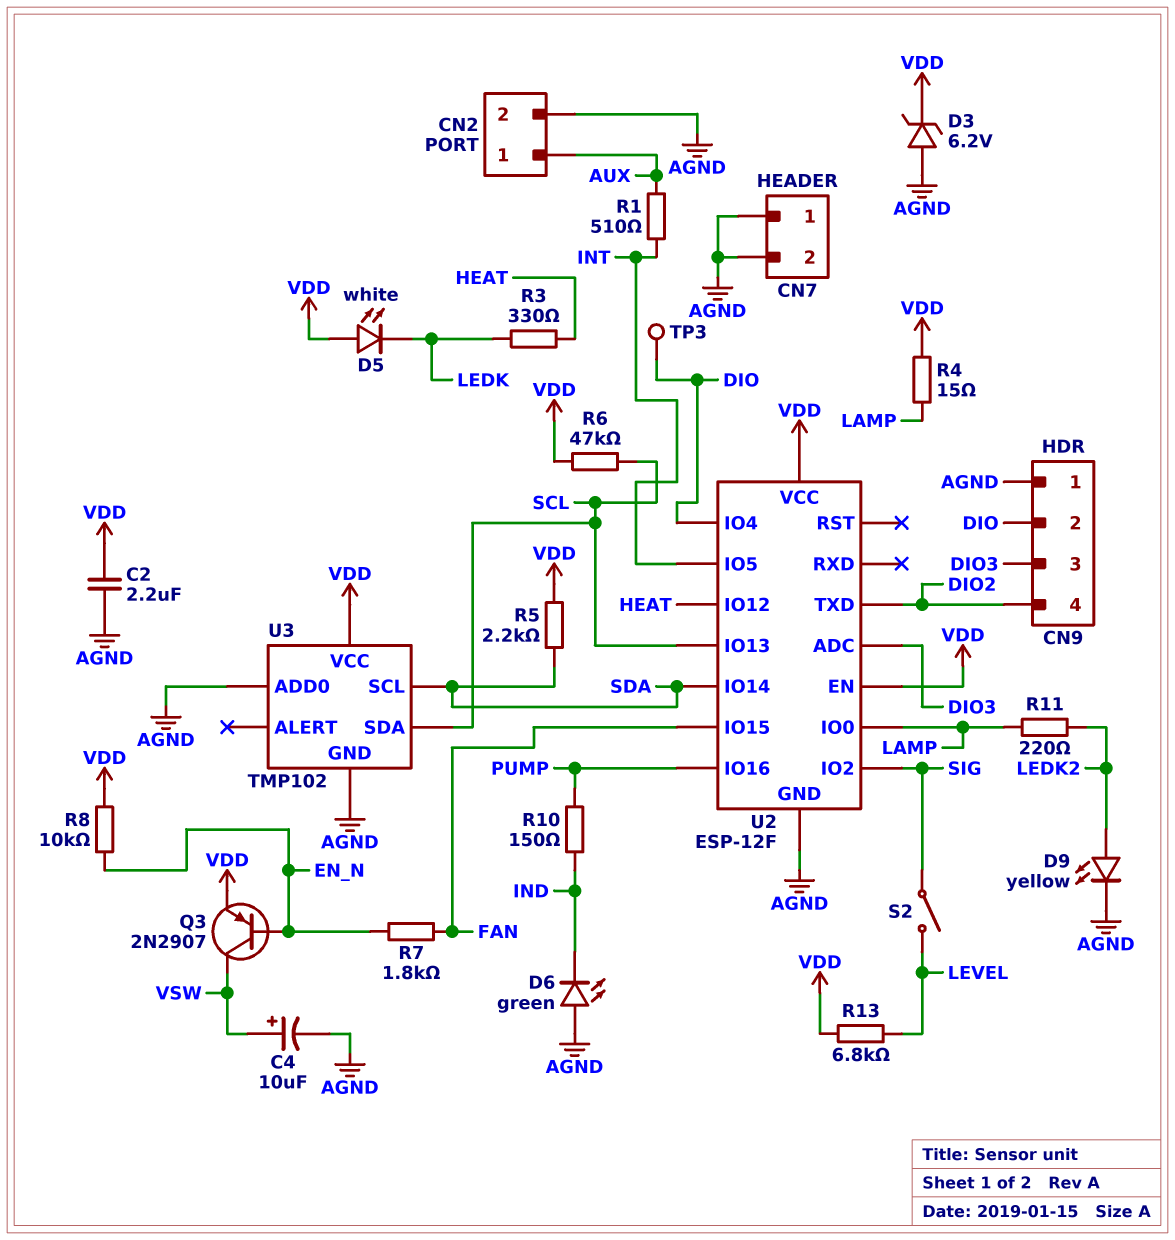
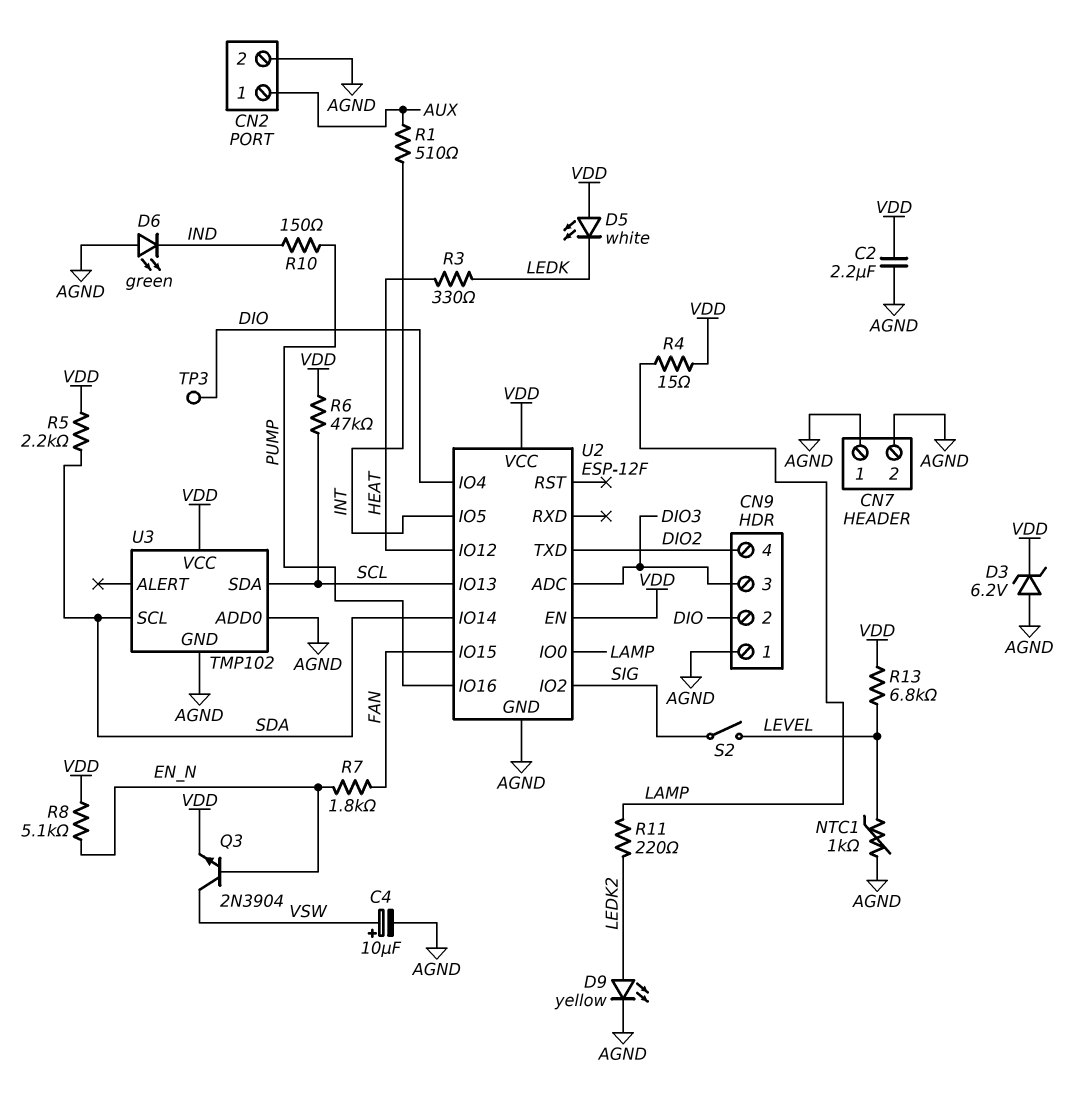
NTC1: none -> 1k (AGND, LEVEL)
Q3: PNP 2N2907 (B EN_N, C VSW, E VDD) -> NPN 2N3904 (B EN_N, C VSW, E VDD)
R8: 10k (EN_N, VDD) -> 5.1k (EN_N, VDD)

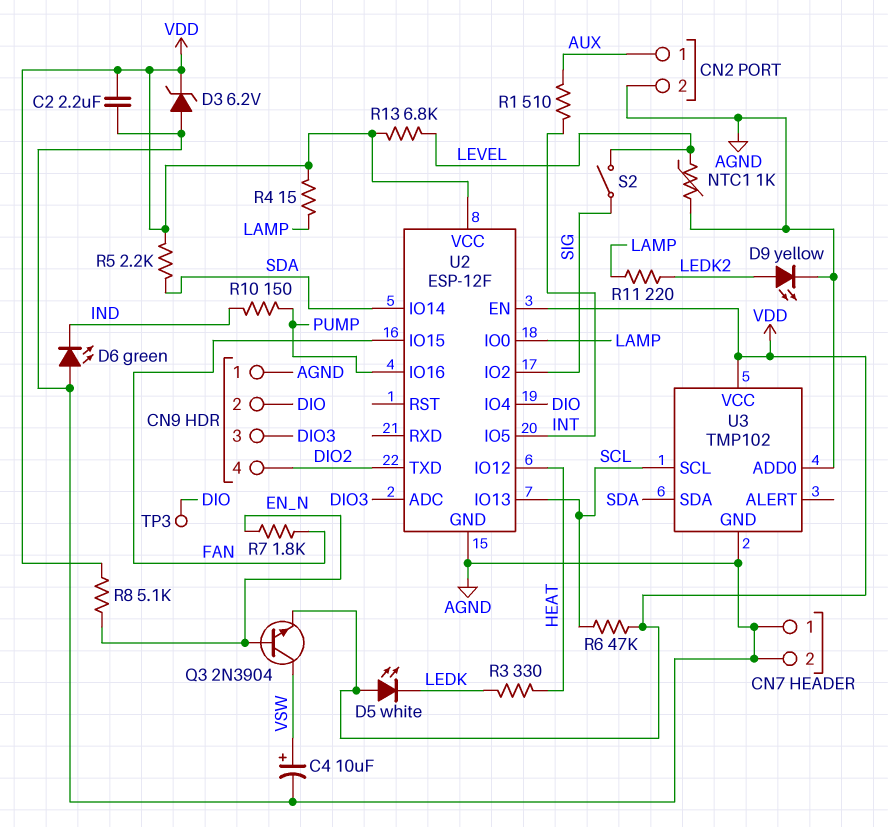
U3 pin SCL: SDA -> SCL
U3 pin SDA: SCL -> SDA

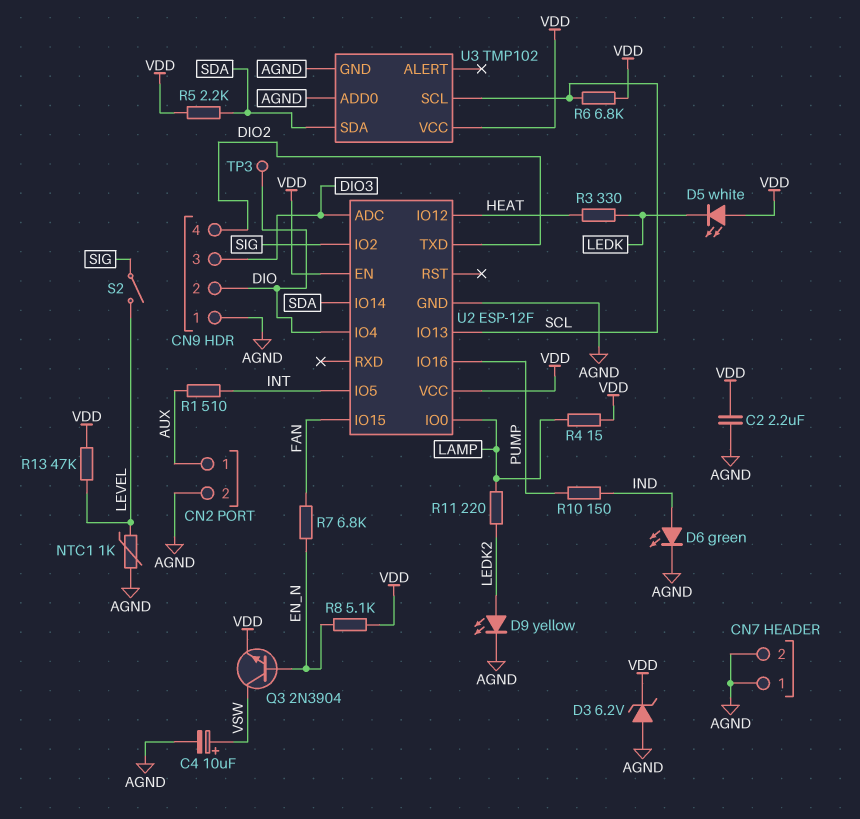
D6: LED green (A AGND, K IND) -> LED green (A IND, K AGND)
R6: 47k (SCL, VDD) -> 6.8k (SCL, VDD)
R7: 1.8k (EN_N, FAN) -> 6.8k (EN_N, FAN)
R13: 6.8k (LEVEL, VDD) -> 47k (LEVEL, VDD)

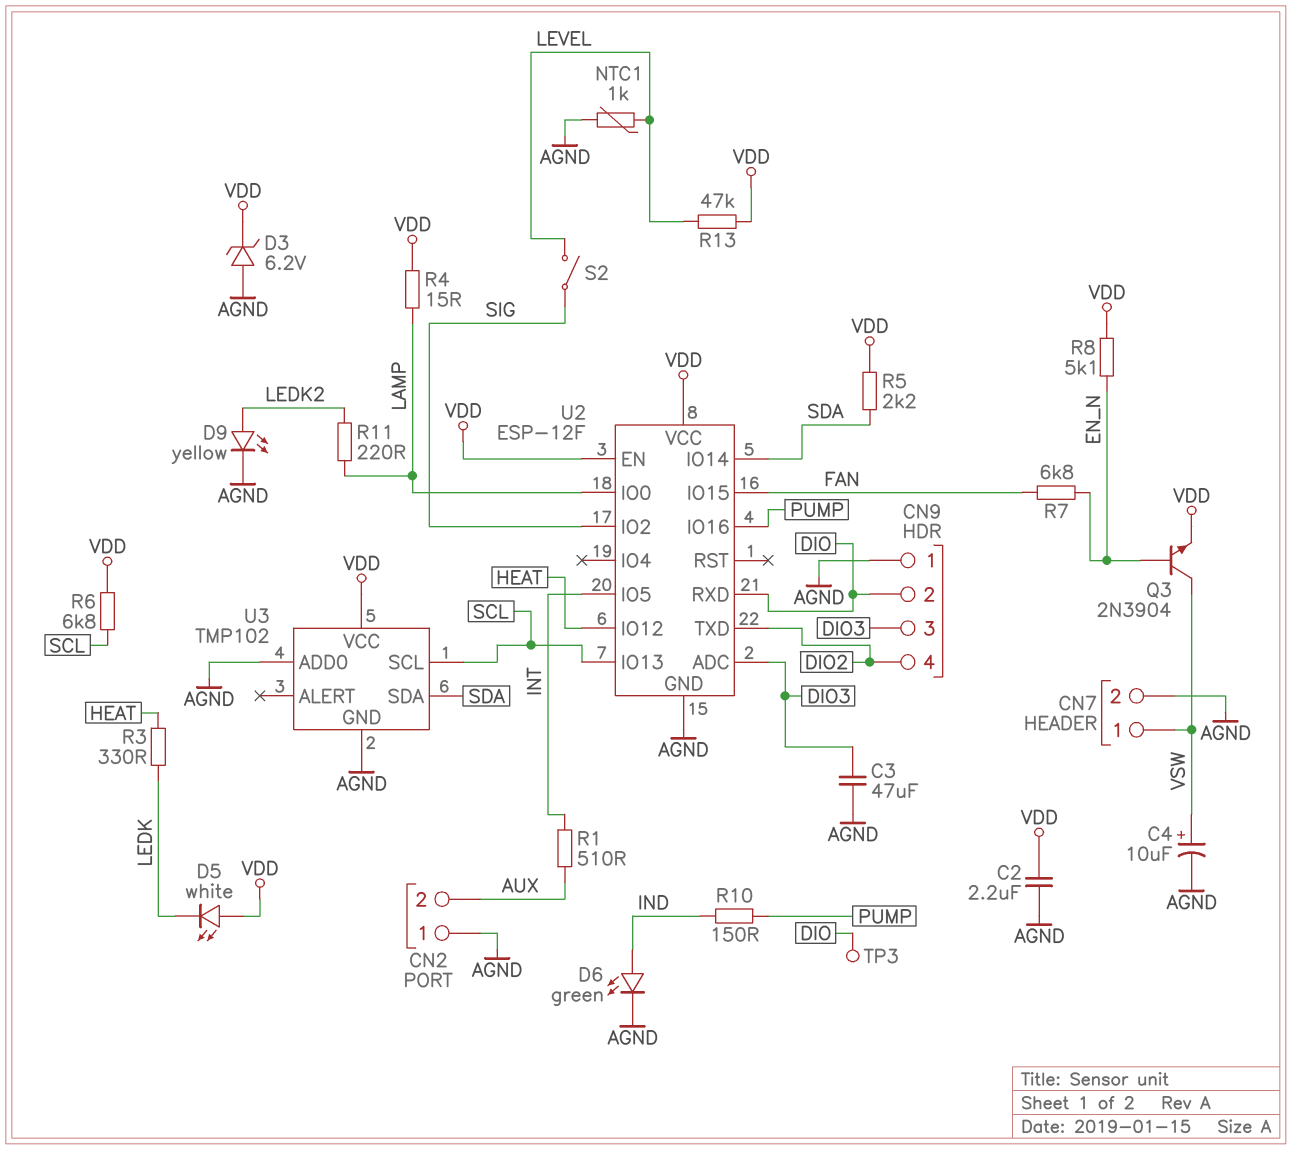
C3: none -> 47uF (AGND, DIO3)
CN2 pin 1: AUX -> AGND
CN2 pin 2: AGND -> AUX
CN7 pin 1: AGND -> VSW
U2 pin IO4: DIO -> none
U2 pin RXD: none -> DIO

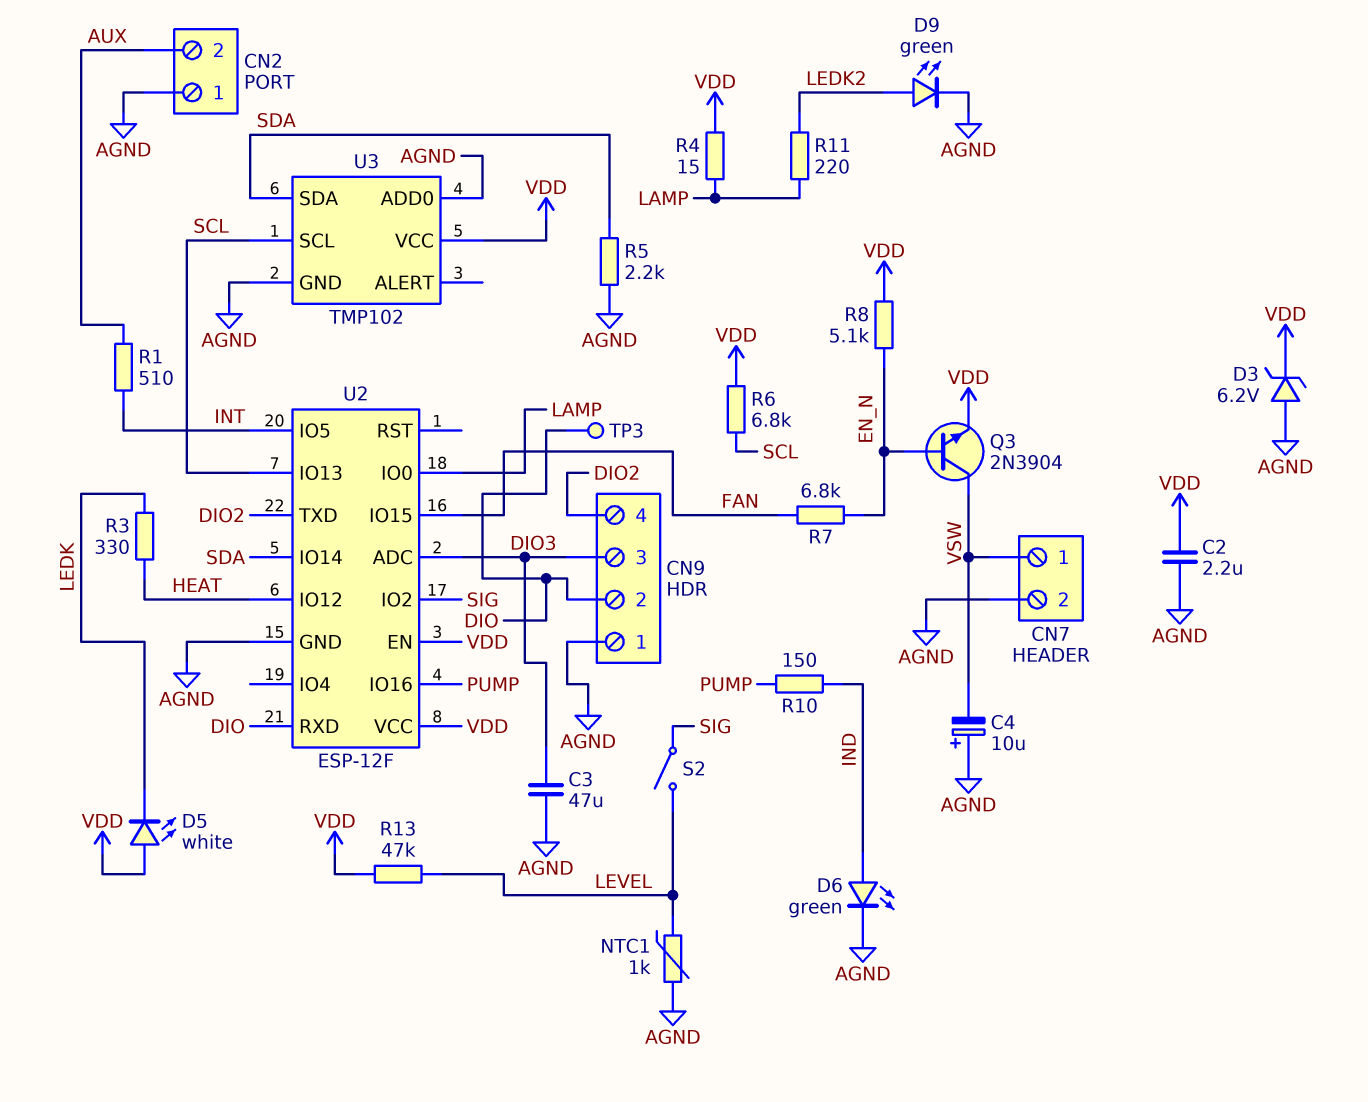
C4: 10uF (plus VSW, minus AGND) -> 10uF (plus AGND, minus VSW)
D9: LED yellow (A LEDK2, K AGND) -> LED green (A LEDK2, K AGND)
R5: 2.2k (SDA, VDD) -> 2.2k (AGND, SDA)

